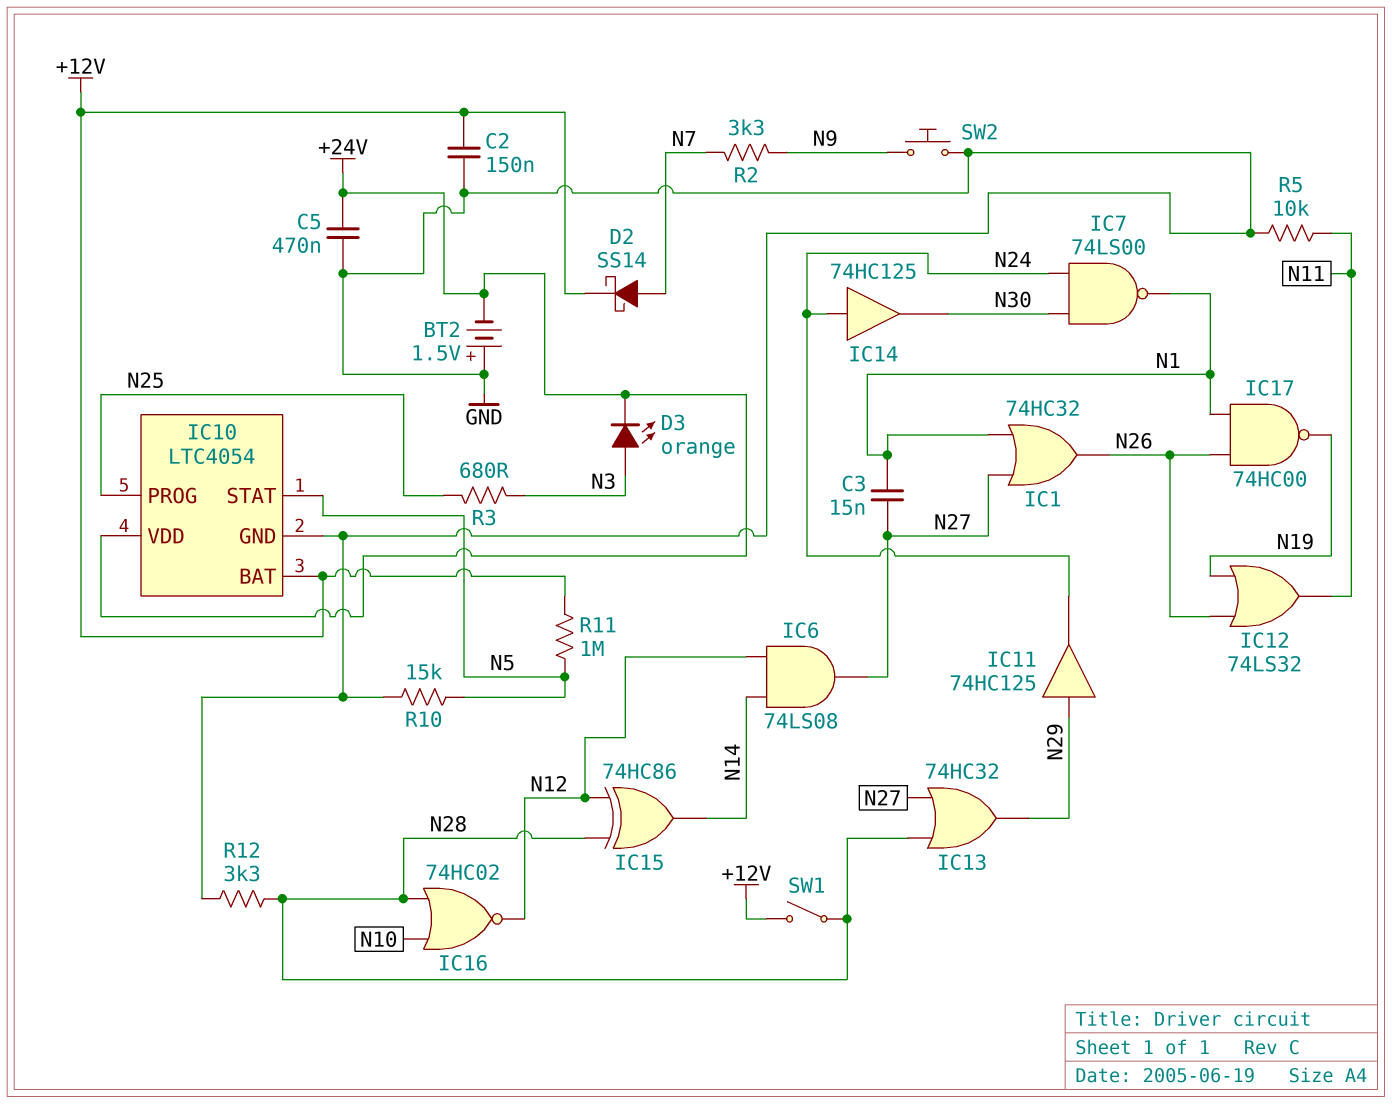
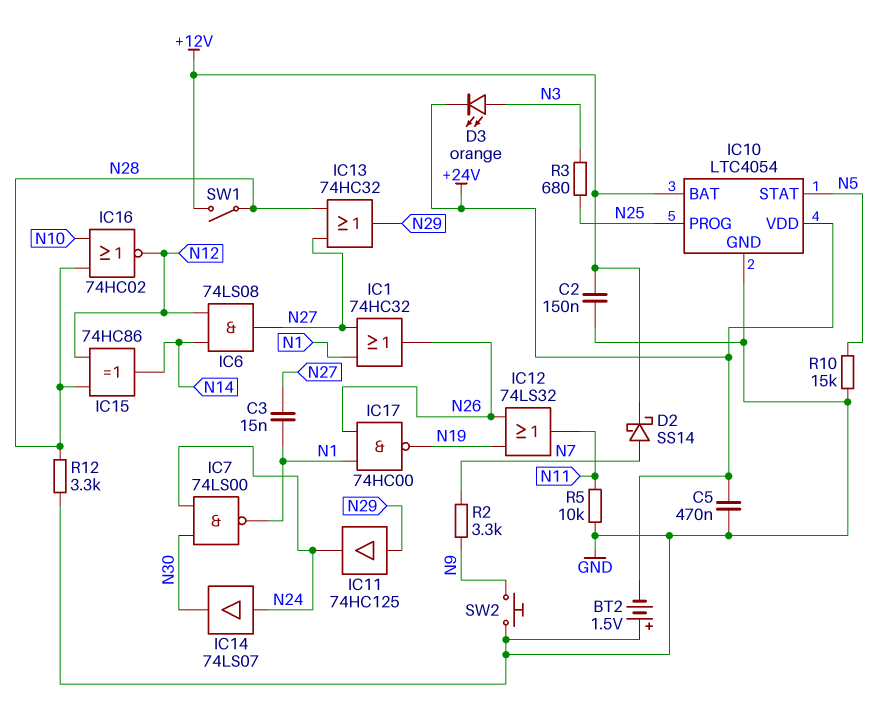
IC14: buffer 74HC125 (in N24, out N30) -> buffer 74LS07 (in N24, out N30)
R11: 1M (+12V, N5) -> none

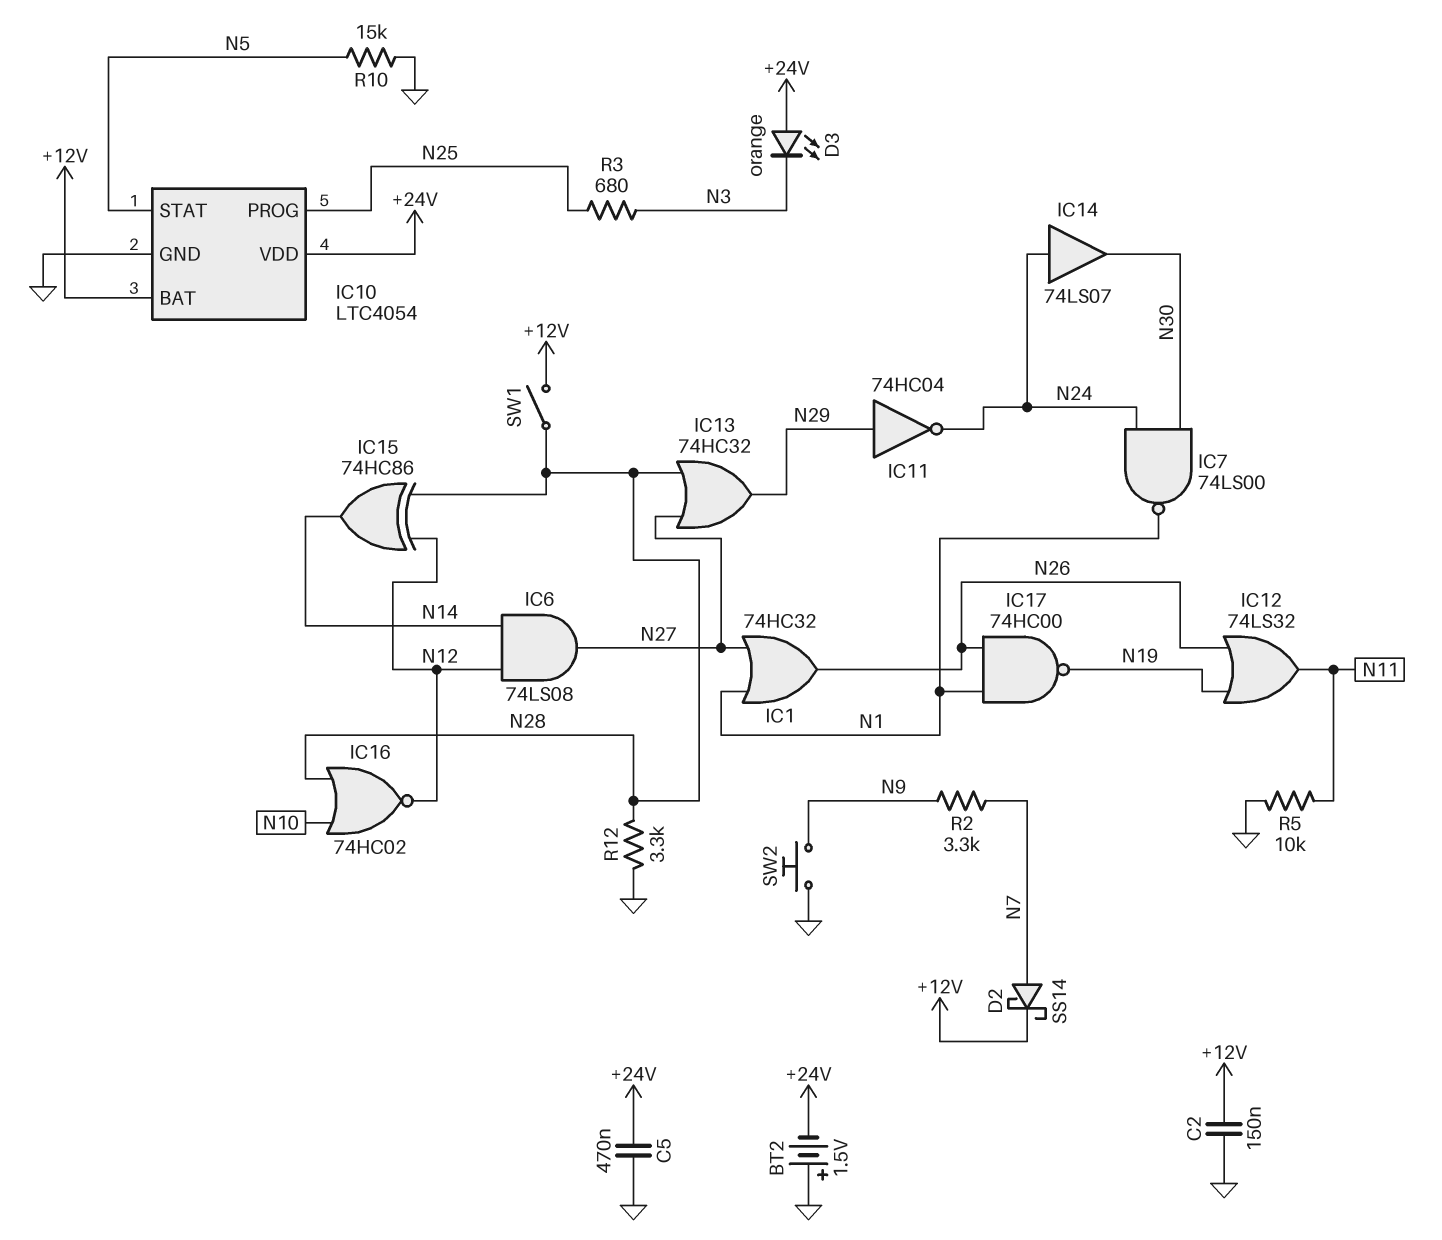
C3: 15nF (N1, N27) -> none
D3: LED orange (A N3, K +24V) -> LED orange (A +24V, K N3)
IC11: buffer 74HC125 (in N29, out N24) -> NOT 74HC04 (in N29, out N24)

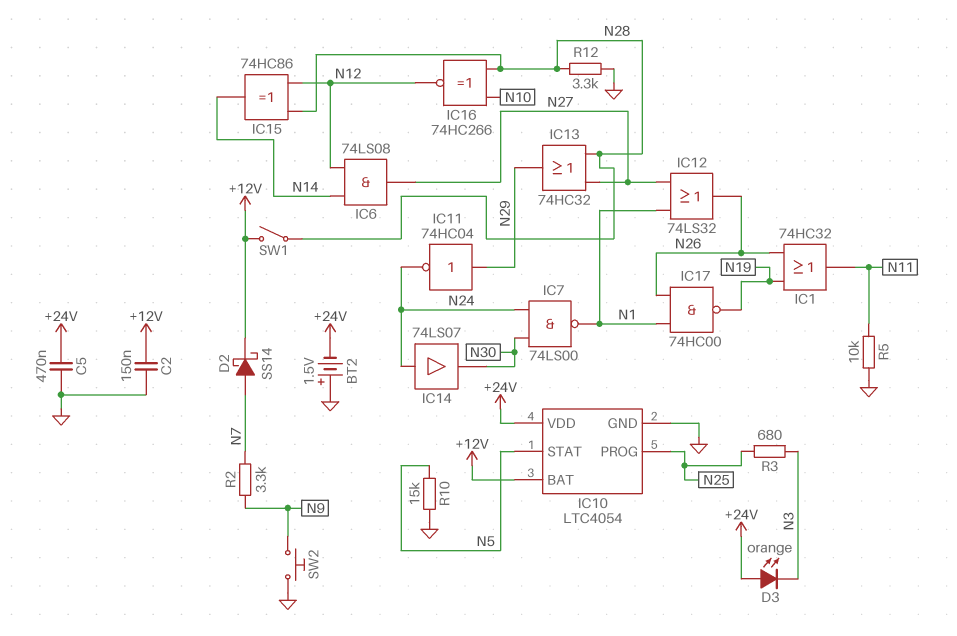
IC1: OR 74HC32 (in N1, in N27, out N26) -> OR 74HC32 (in N19, in N26, out N11)
IC12: OR 74LS32 (in N19, in N26, out N11) -> OR 74LS32 (in N1, in N27, out N26)
IC16: NOR 74HC02 (in N10, in N28, out N12) -> XNOR 74HC266 (in N10, in N28, out N12)

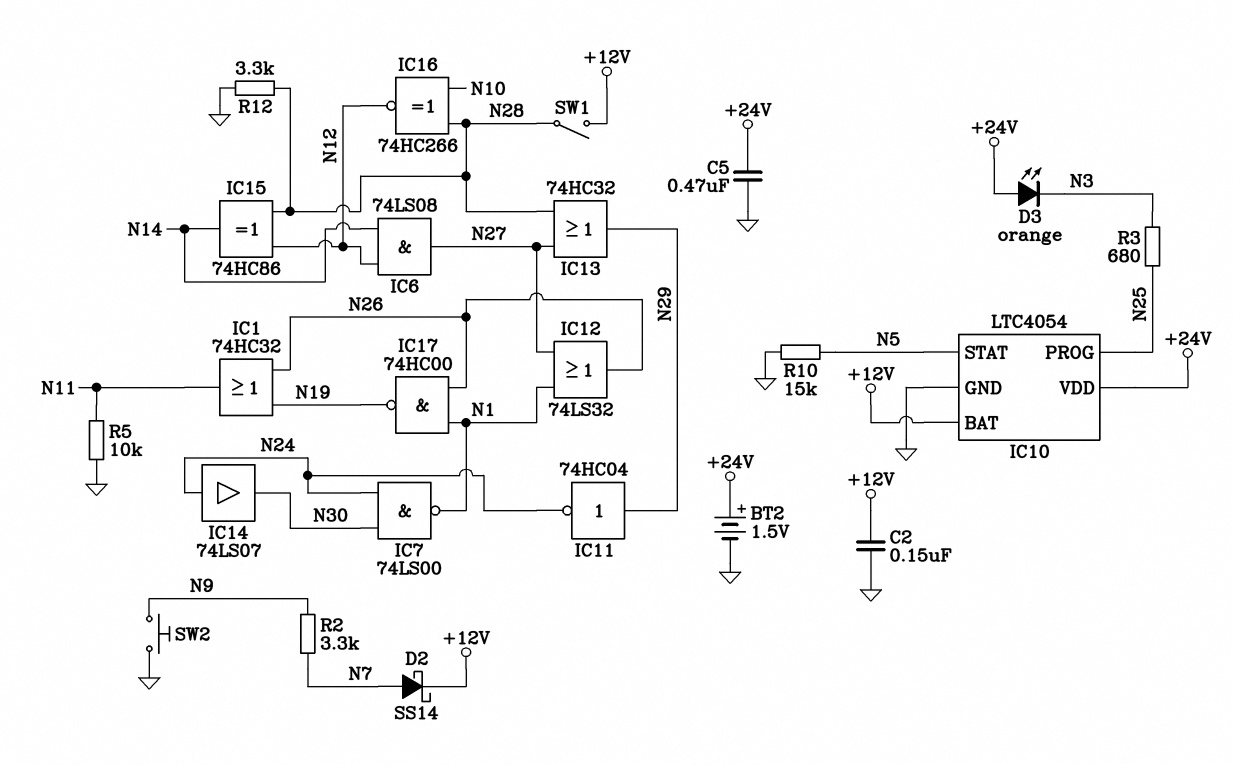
BT2: 1.5V (plus GND, minus +24V) -> 1.5V (plus +24V, minus GND)

